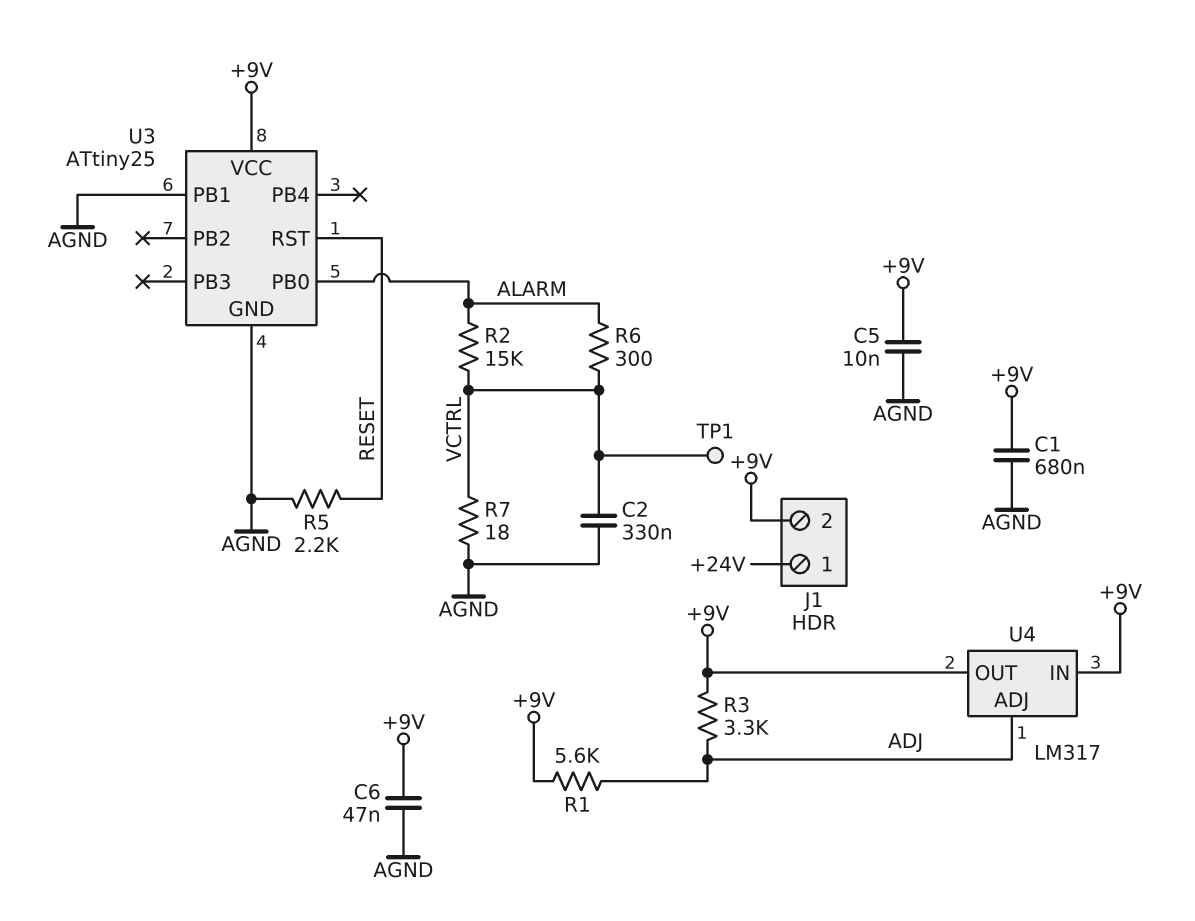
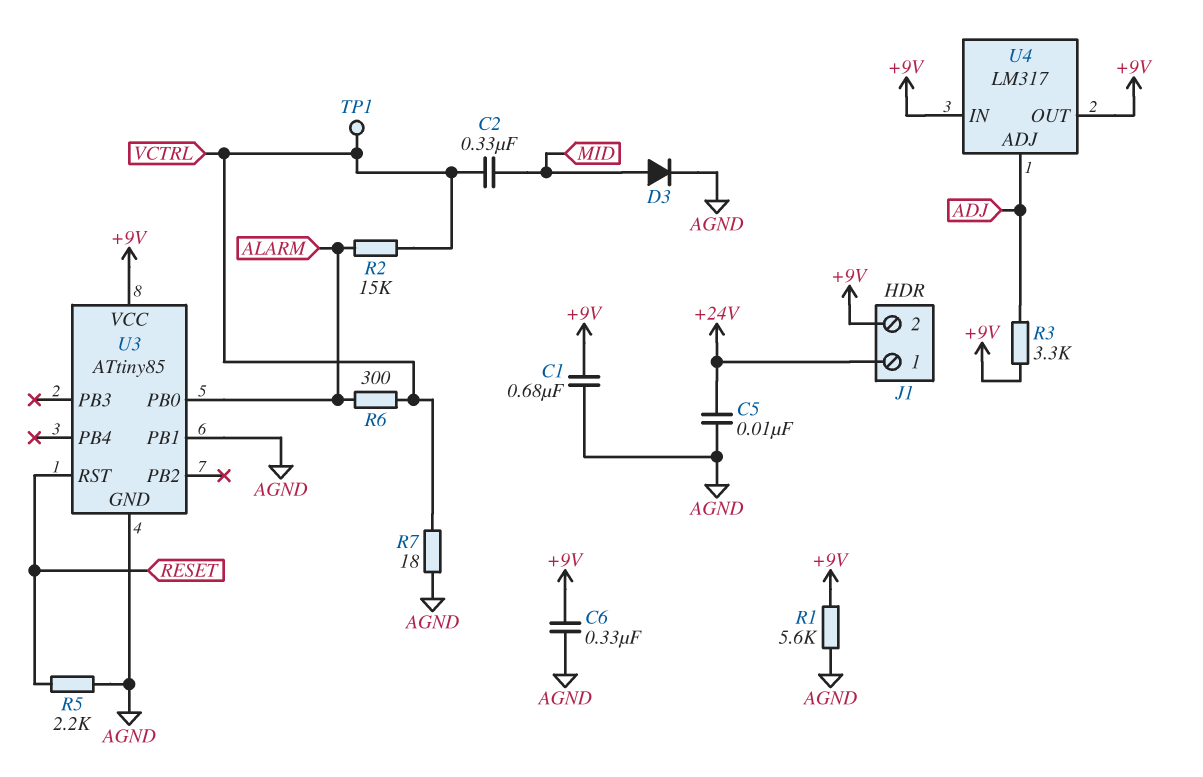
C2: 330nF (AGND, VCTRL) -> 330nF (MID, VCTRL)
C5: 10nF (+9V, AGND) -> 10nF (+24V, AGND)
C6: 47nF (+9V, AGND) -> 330nF (+9V, AGND)
D3: none -> diode (A MID, K AGND)
R1: 5.6k (+9V, ADJ) -> 5.6k (+9V, AGND)
U3: ATtiny25 -> ATtiny85

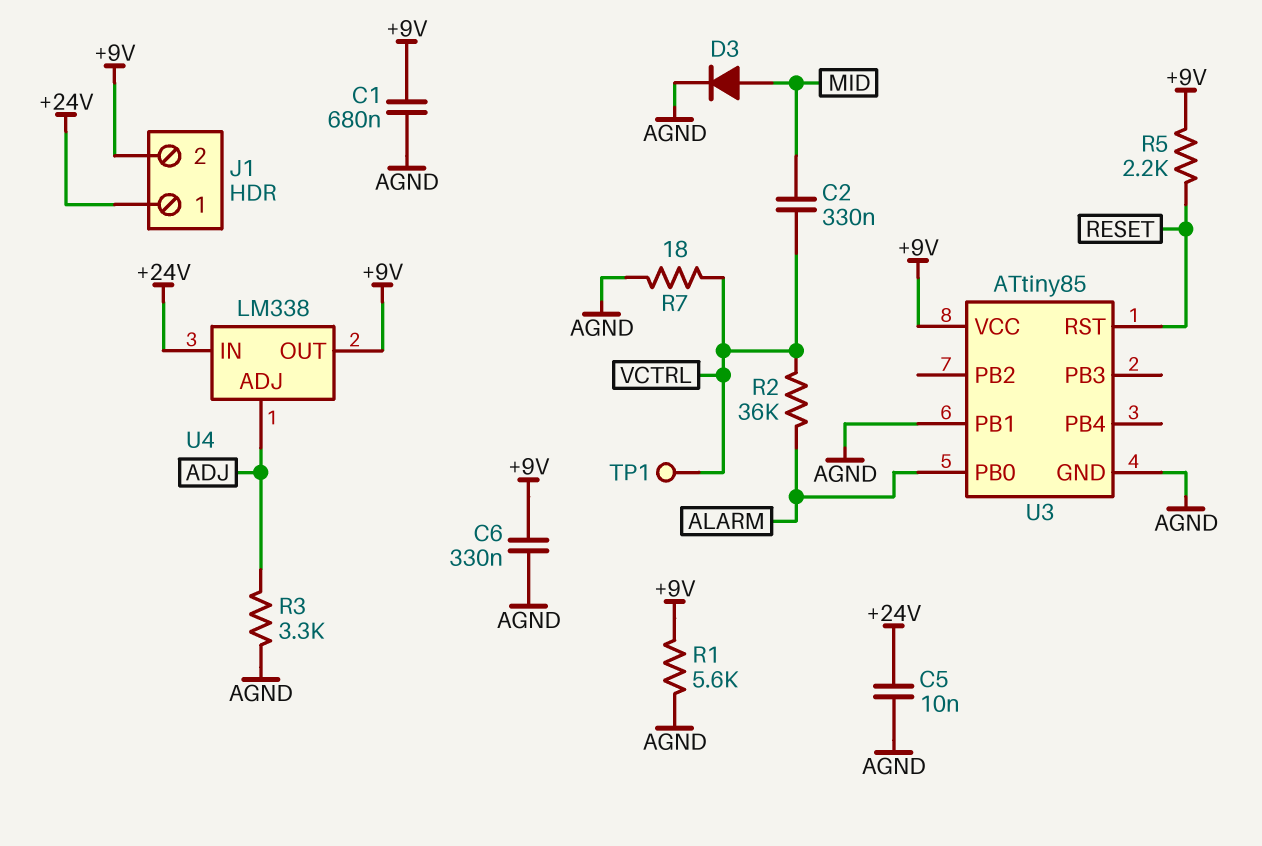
R2: 15k (ALARM, VCTRL) -> 36k (ALARM, VCTRL)
R3: 3.3k (+9V, ADJ) -> 3.3k (ADJ, AGND)
R5: 2.2k (AGND, RESET) -> 2.2k (+9V, RESET)
R6: 300 (ALARM, VCTRL) -> none
U4: LM317 -> LM338
U4 pin IN: +9V -> +24V

